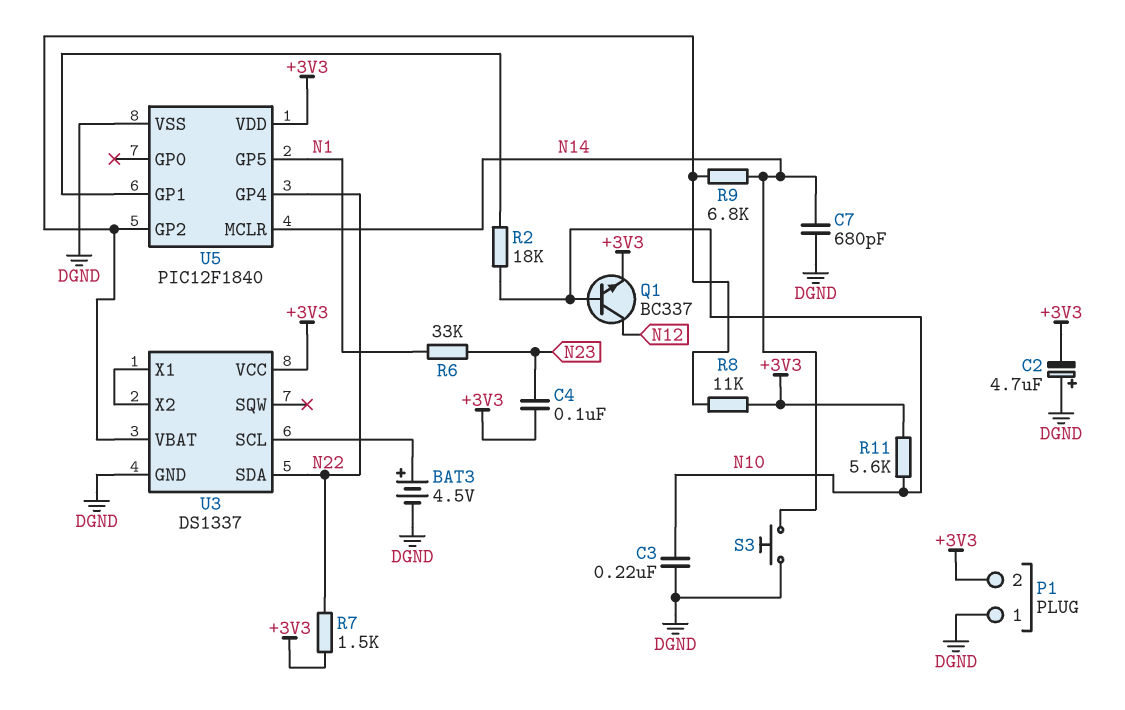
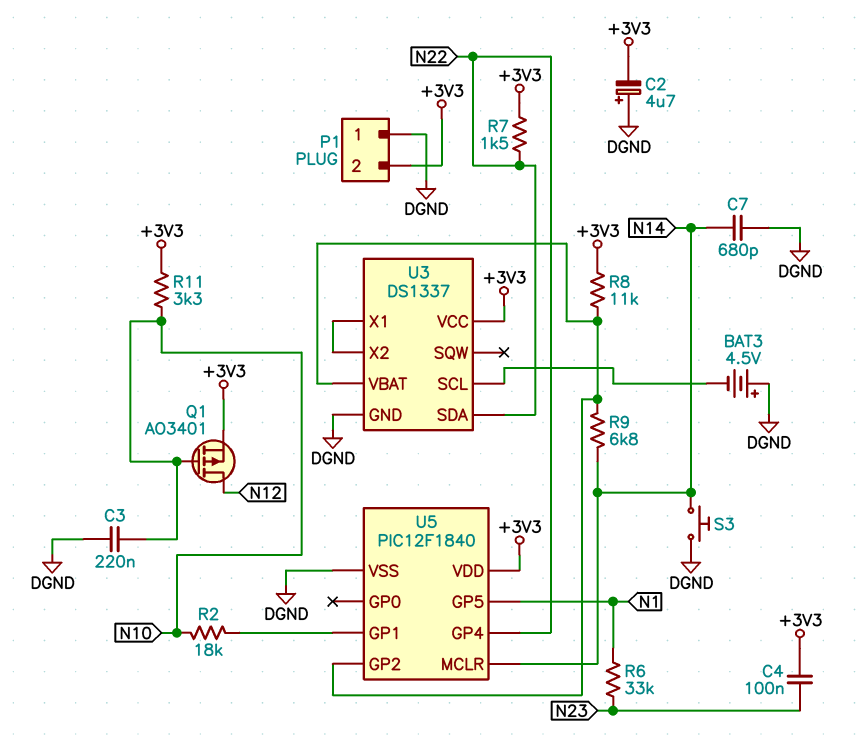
BAT3: 4.5V (plus U3/SCL, minus DGND) -> 4.5V (plus DGND, minus U3/SCL)
Q1: NPN BC337 (B N10, C N12, E +3V3) -> PMOS AO3401 (G N10, D N12, S +3V3)
R11: 5.6k (+3V3, N10) -> 3.3k (+3V3, N10)

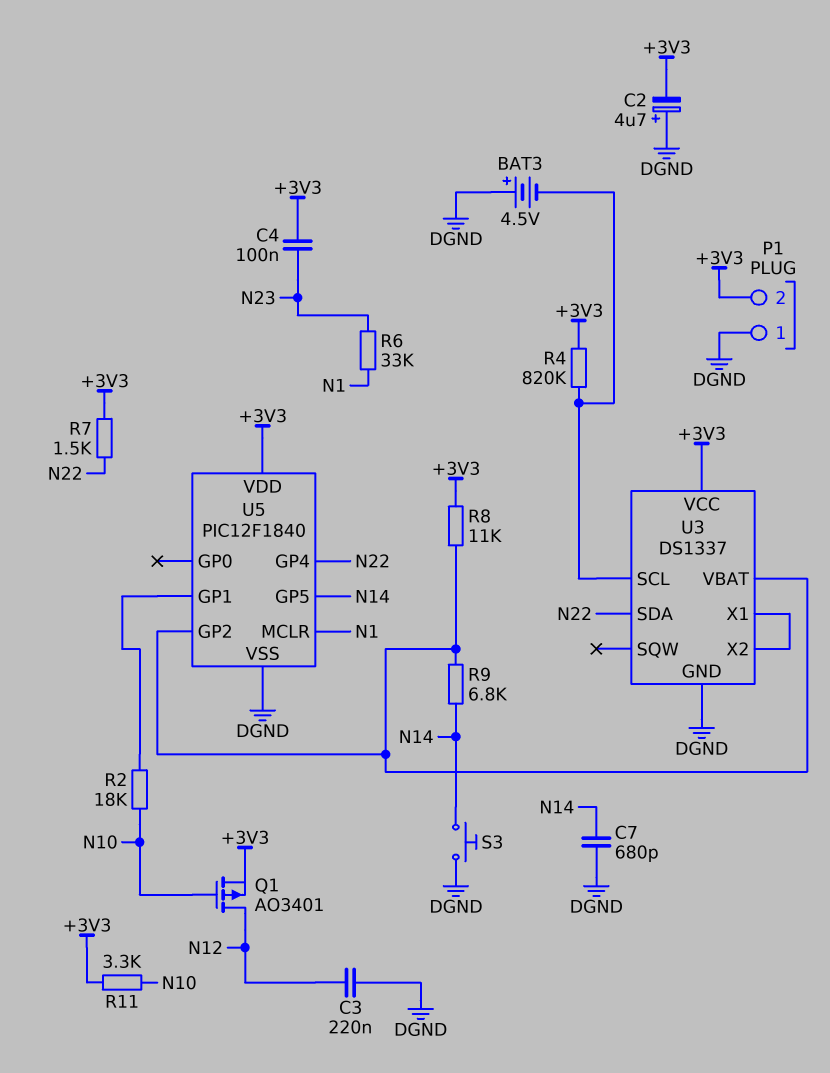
C3: 220nF (DGND, N10) -> 220nF (DGND, N12)
R4: none -> 820k (+3V3, U3/SCL)
U5 pin GP5: N1 -> N14
U5 pin MCLR: N14 -> N1

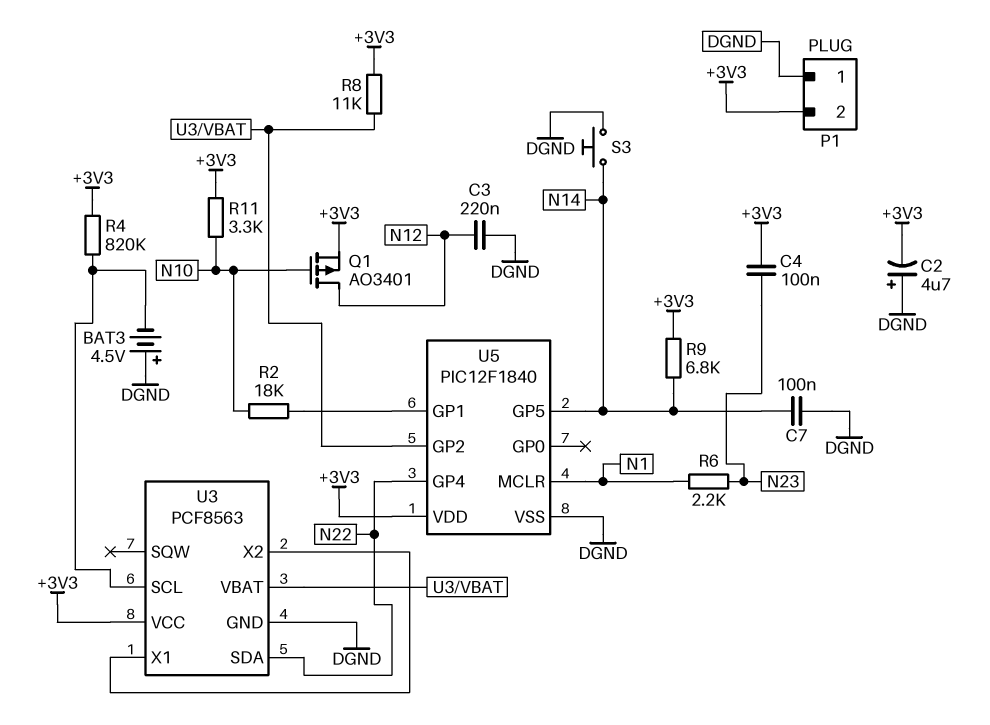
C7: 680pF (DGND, N14) -> 100nF (DGND, N14)
R6: 33k (N1, N23) -> 2.2k (N1, N23)
R7: 1.5k (+3V3, N22) -> none
R9: 6.8k (N14, U3/VBAT) -> 6.8k (+3V3, N14)
U3: DS1337 -> PCF8563

